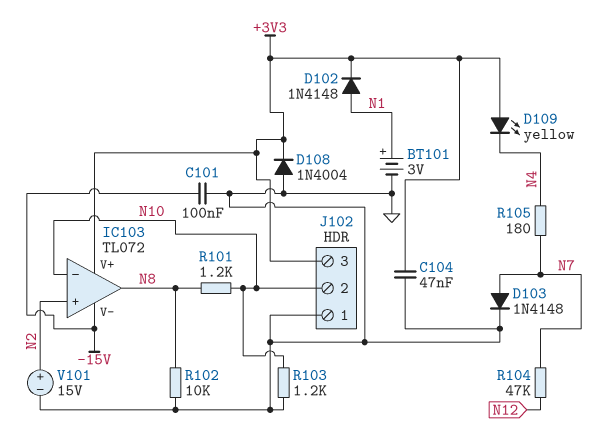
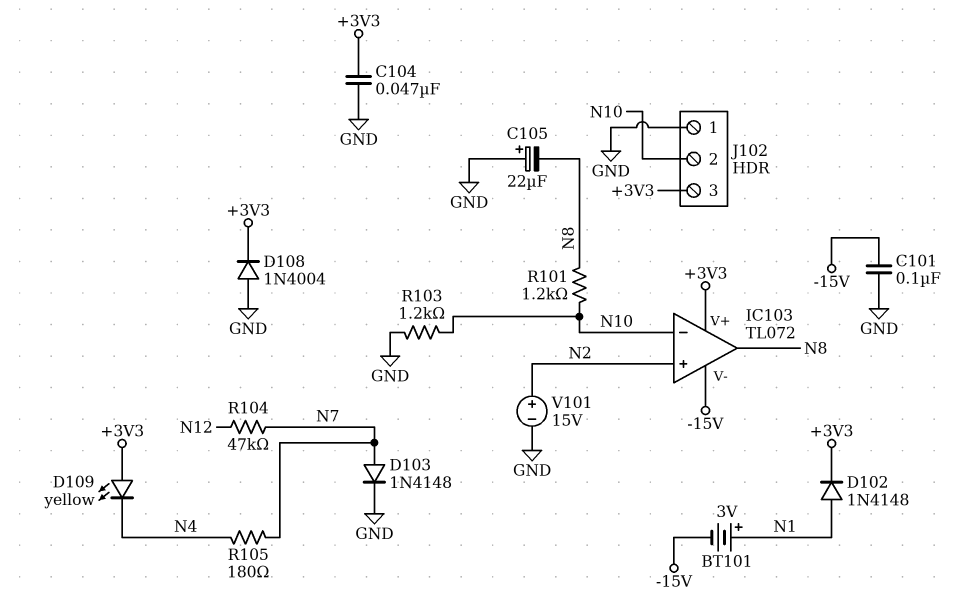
BT101: 3V (plus N1, minus GND) -> 3V (plus N1, minus -15V)
C105: none -> 22uF (plus GND, minus N8)
R102: 10k (GND, N8) -> none

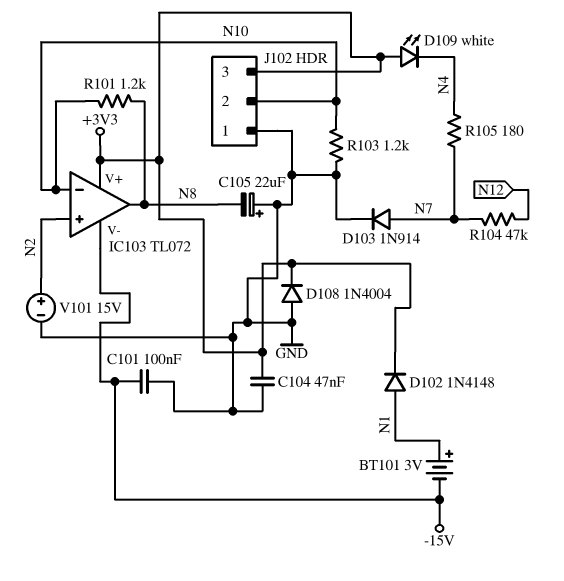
D103: diode 1N4148 (A N7, K GND) -> diode 1N914 (A N7, K GND)
D109: LED yellow (A +3V3, K N4) -> LED white (A +3V3, K N4)

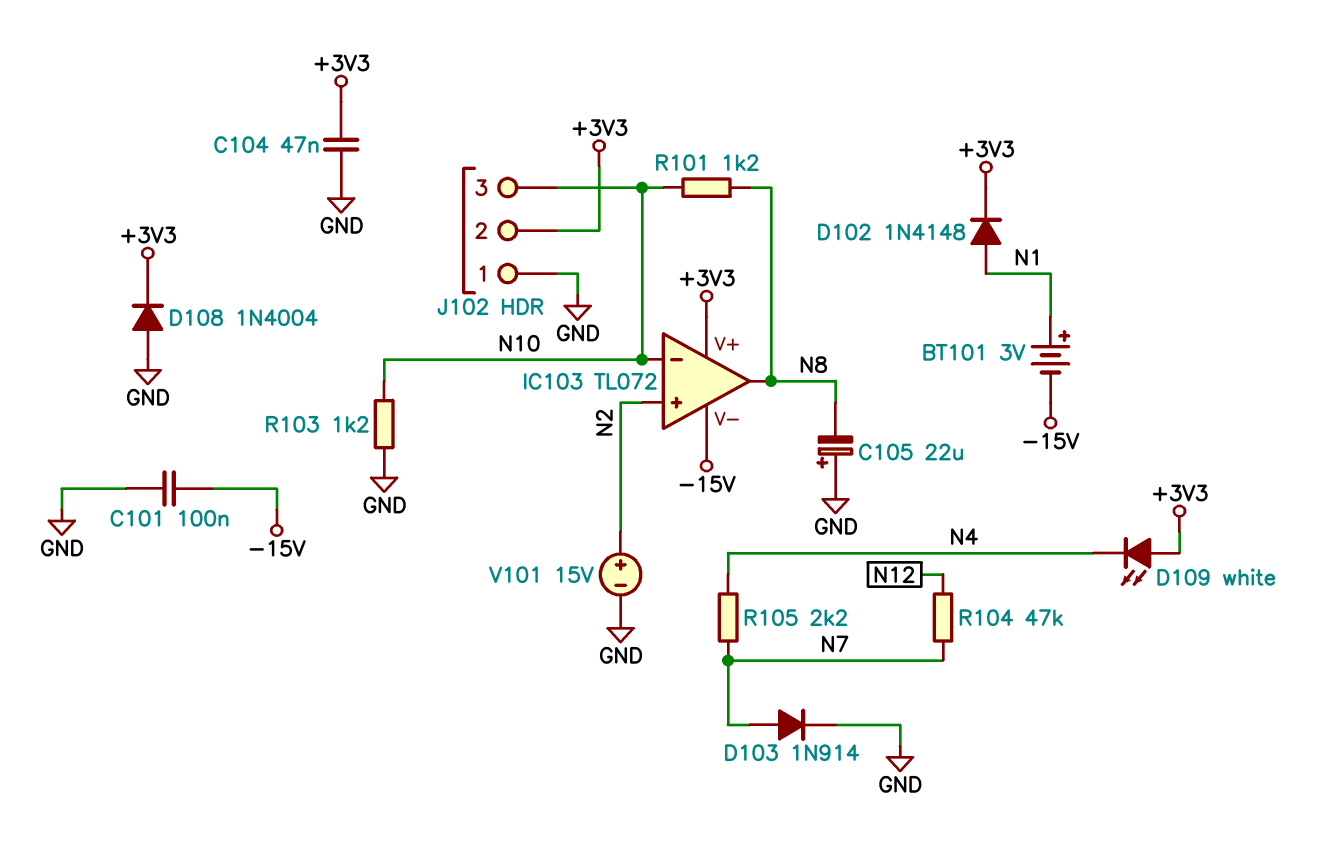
J102 pin 2: N10 -> +3V3
J102 pin 3: +3V3 -> N10
R105: 180 (N4, N7) -> 2.2k (N4, N7)

